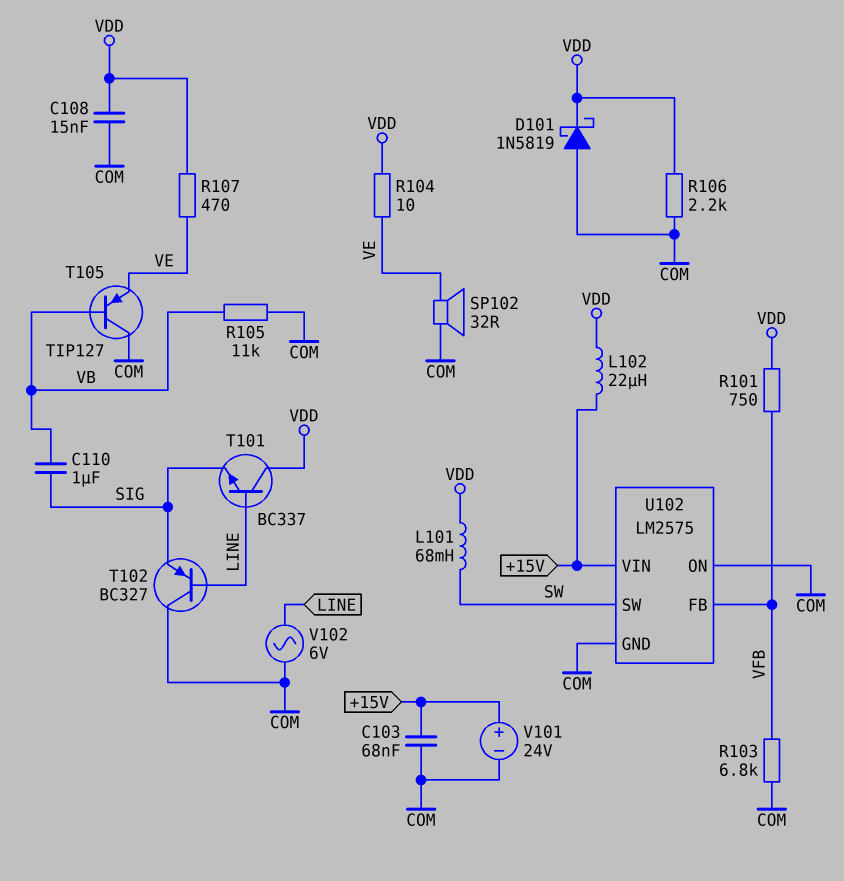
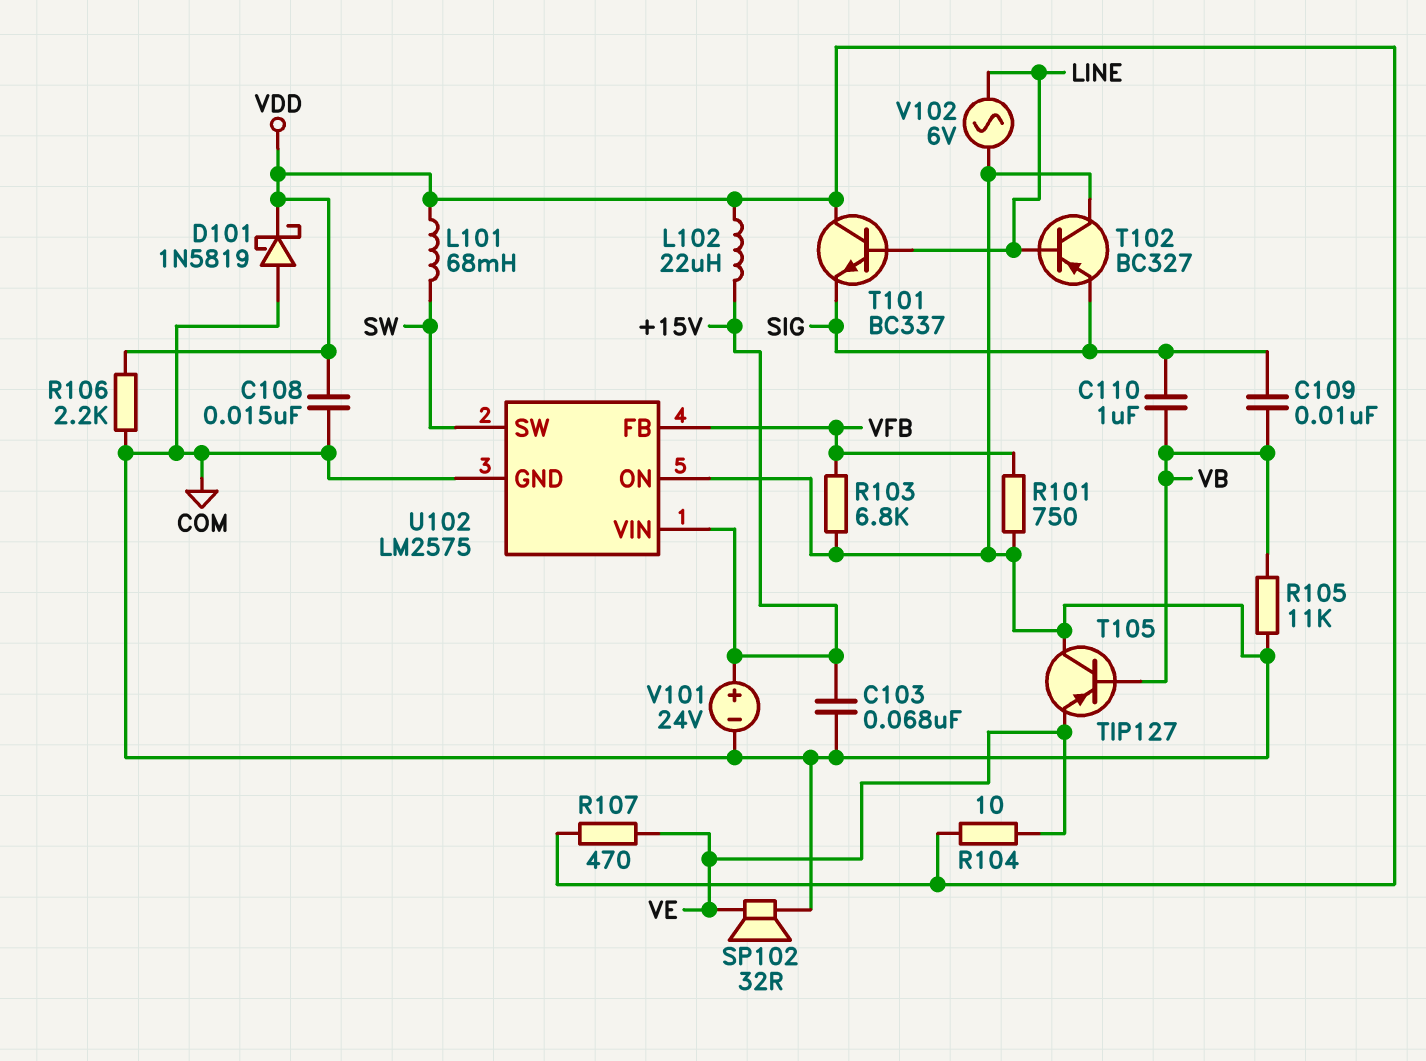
C109: none -> 10nF (SIG, VB)
R101: 750 (VDD, VFB) -> 750 (COM, VFB)

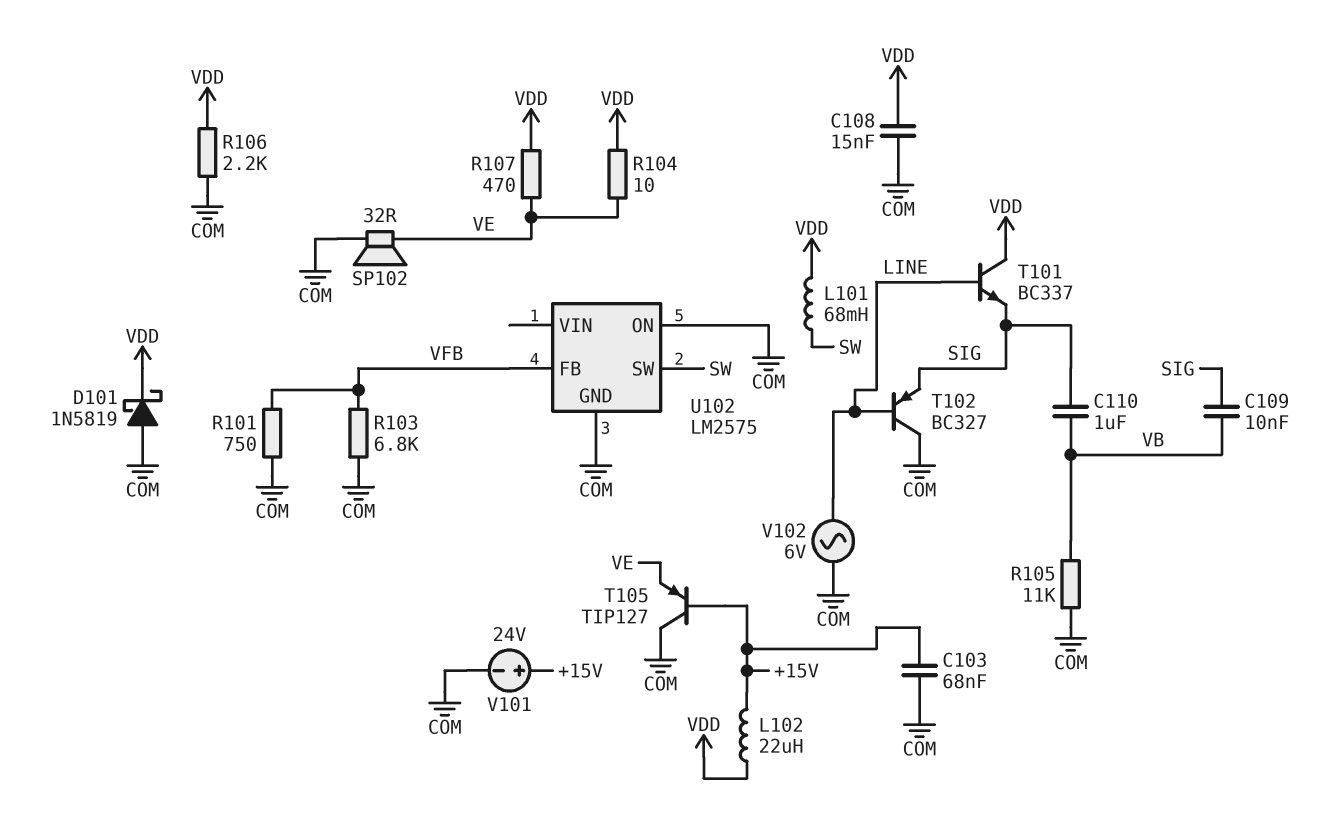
T105: PNP TIP127 (B VB, C COM, E VE) -> PNP TIP127 (B +15V, C COM, E VE)
U102 pin VIN: +15V -> none

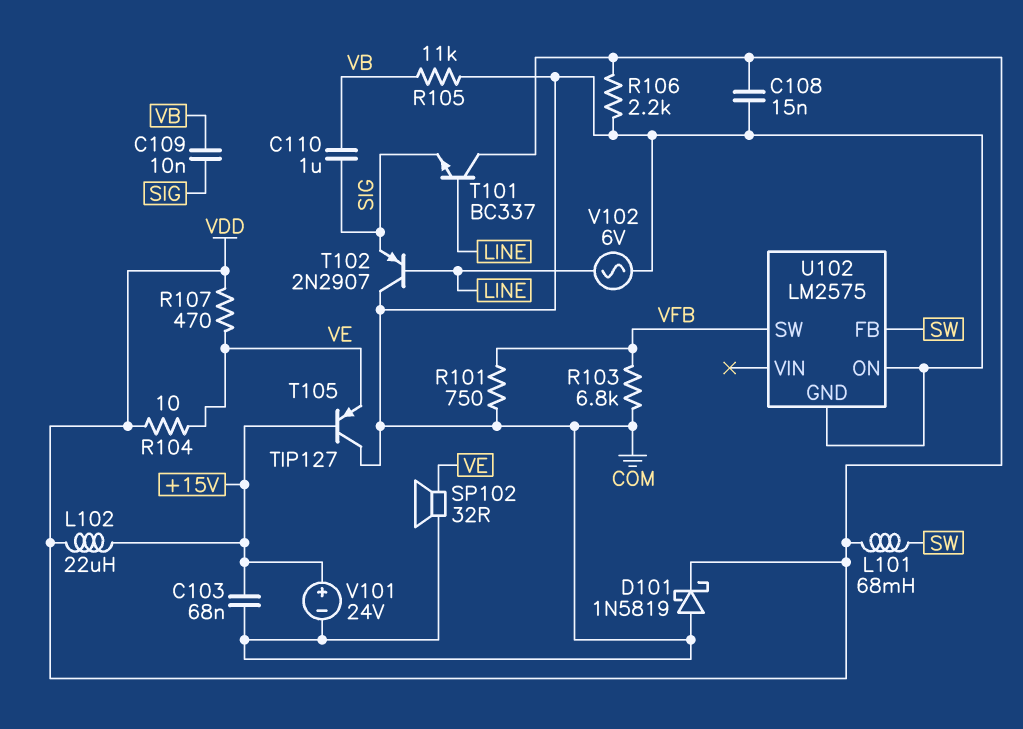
T102: PNP BC327 (B LINE, C COM, E SIG) -> PNP 2N2907 (B LINE, C COM, E SIG)
U102 pin FB: VFB -> SW
U102 pin SW: SW -> VFB

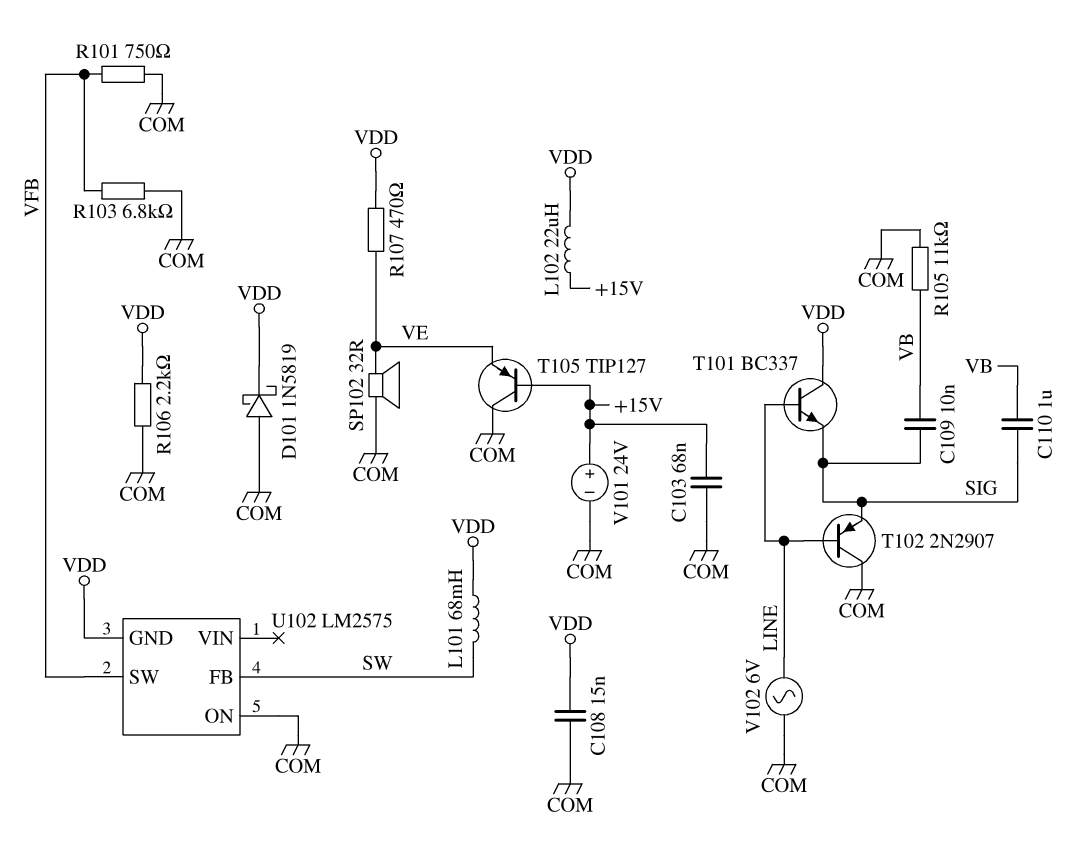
R104: 10 (VDD, VE) -> none
U102 pin GND: COM -> VDD

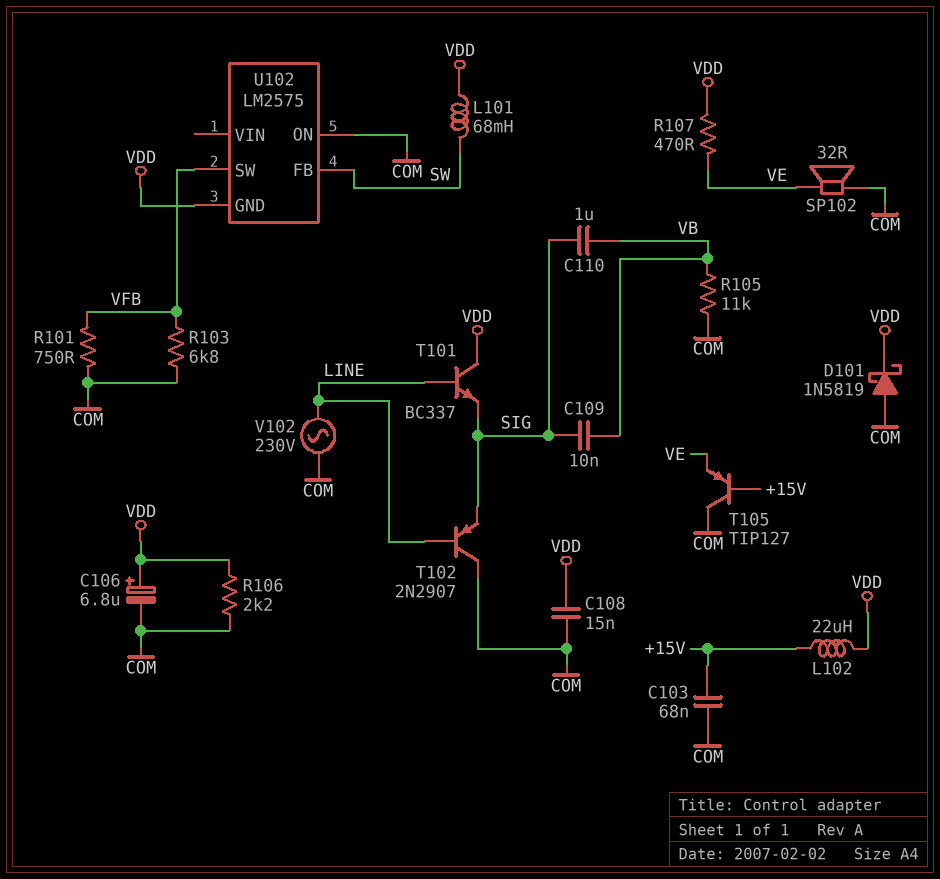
C106: none -> 6.8uF (plus VDD, minus COM)
V101: 24V (plus +15V, minus COM) -> none
V102: AC 6V (COM, LINE) -> AC 230V (COM, LINE)

